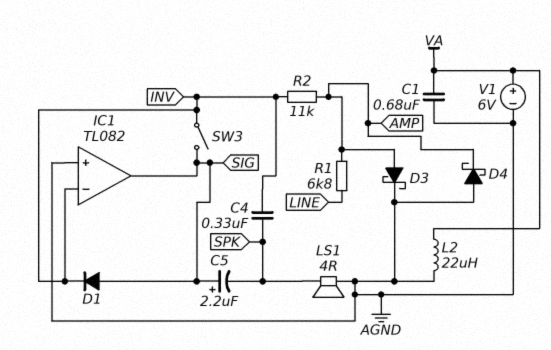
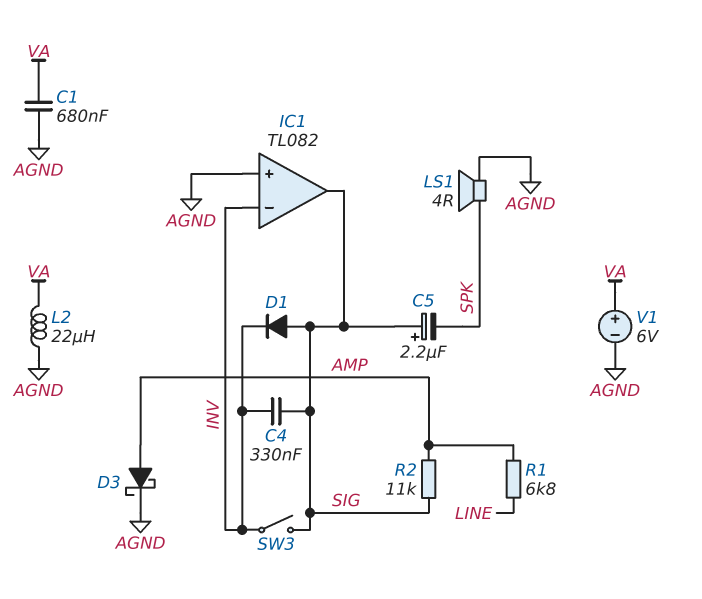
C4: 330nF (INV, SPK) -> 330nF (INV, SIG)
D4: schottky (A AGND, K AMP) -> none
R2: 11k (AMP, INV) -> 11k (AMP, SIG)

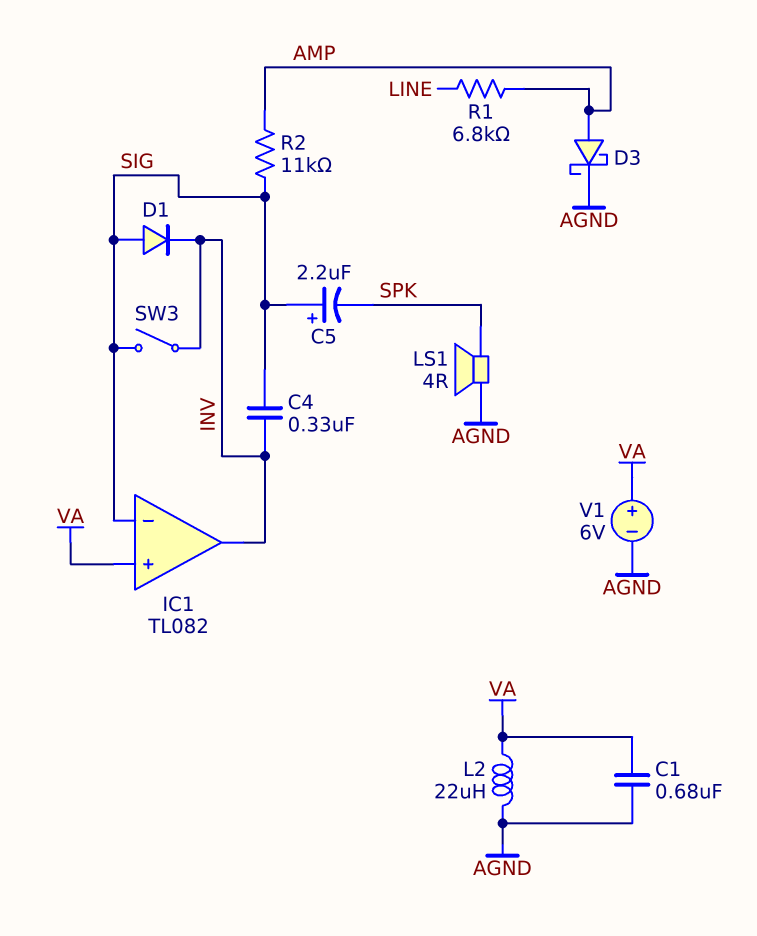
IC1 pin in+: AGND -> VA
IC1 pin in-: INV -> SIG
IC1 pin out: SIG -> INV

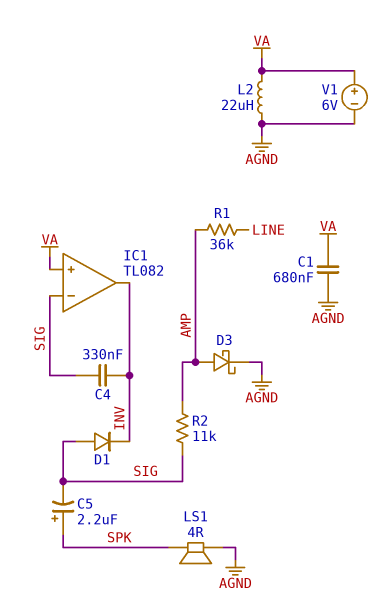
C5: 2.2uF (plus SIG, minus SPK) -> 2.2uF (plus SPK, minus SIG)
R1: 6.8k (AMP, LINE) -> 36k (AMP, LINE)
SW3: switch (INV, SIG) -> none

